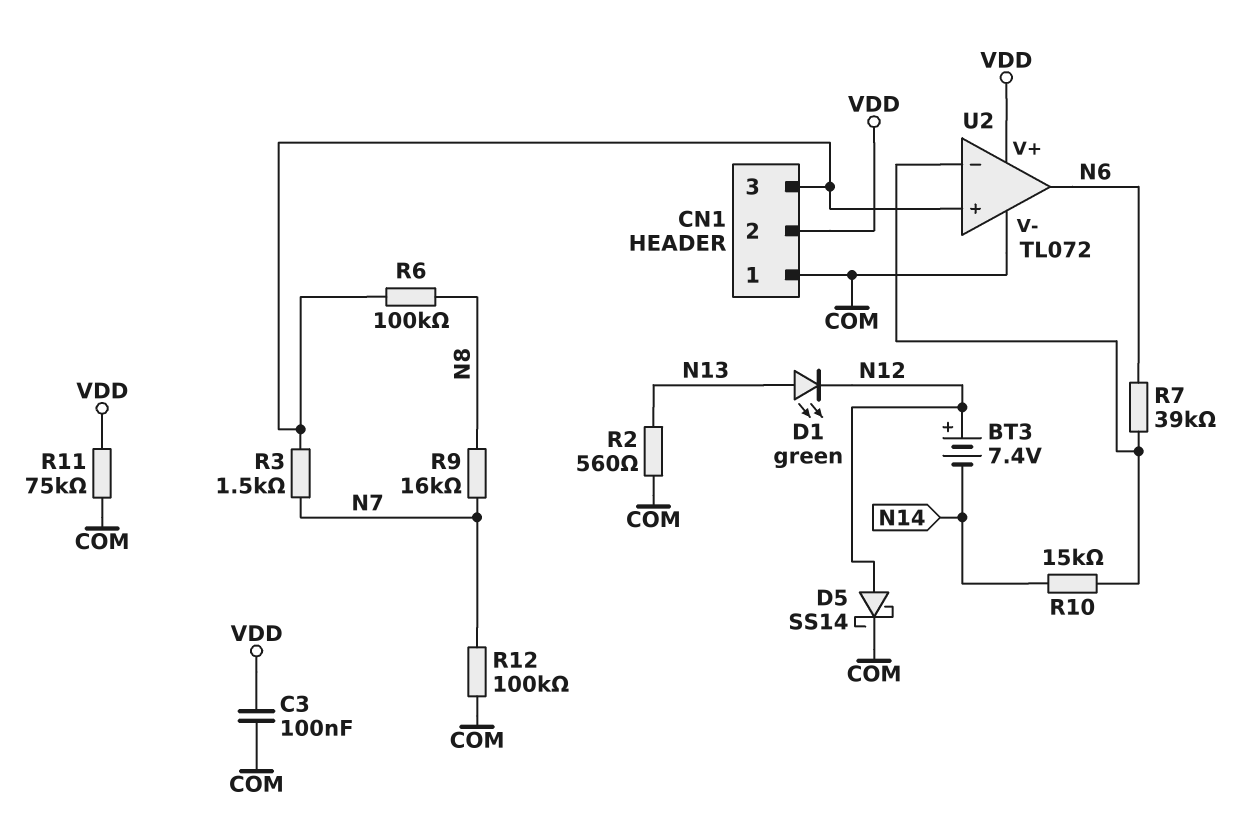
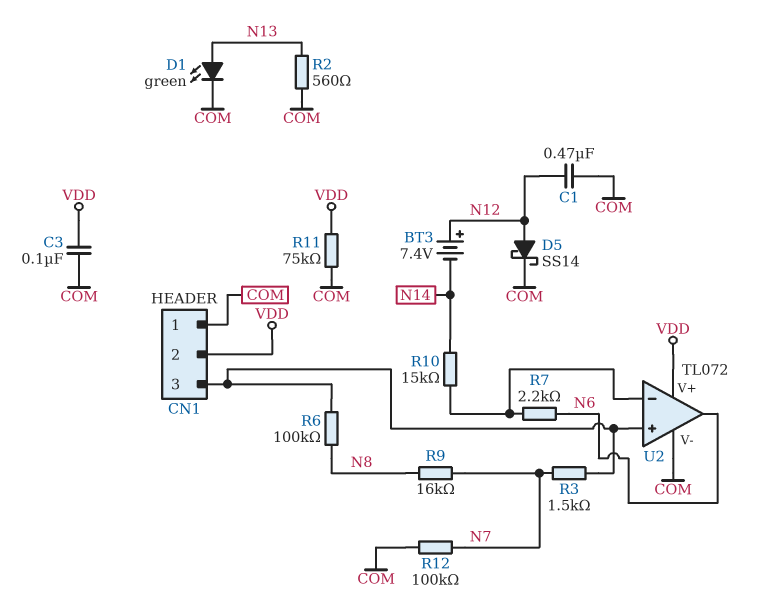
C1: none -> 470nF (COM, N12)
D1: LED green (A N13, K N12) -> LED green (A N13, K COM)
R7: 39k (N6, U2/in-) -> 2.2k (N6, U2/in-)

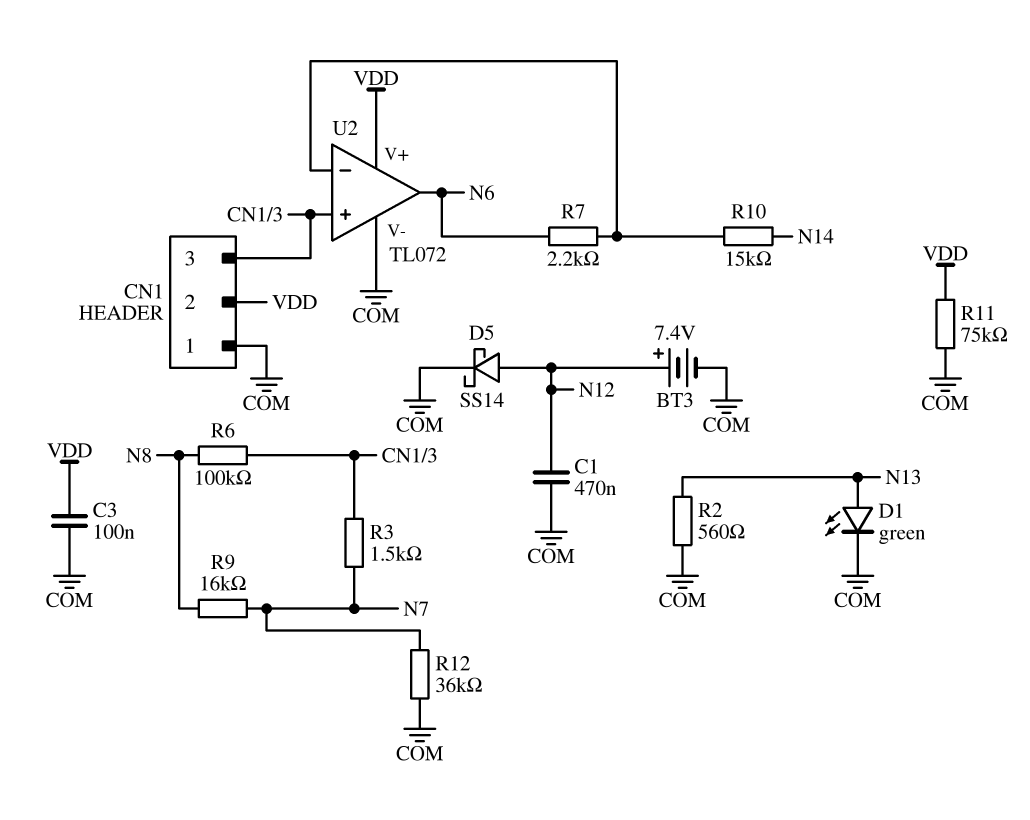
BT3: 7.4V (plus N12, minus N14) -> 7.4V (plus N12, minus COM)
R12: 100k (COM, N7) -> 36k (COM, N7)

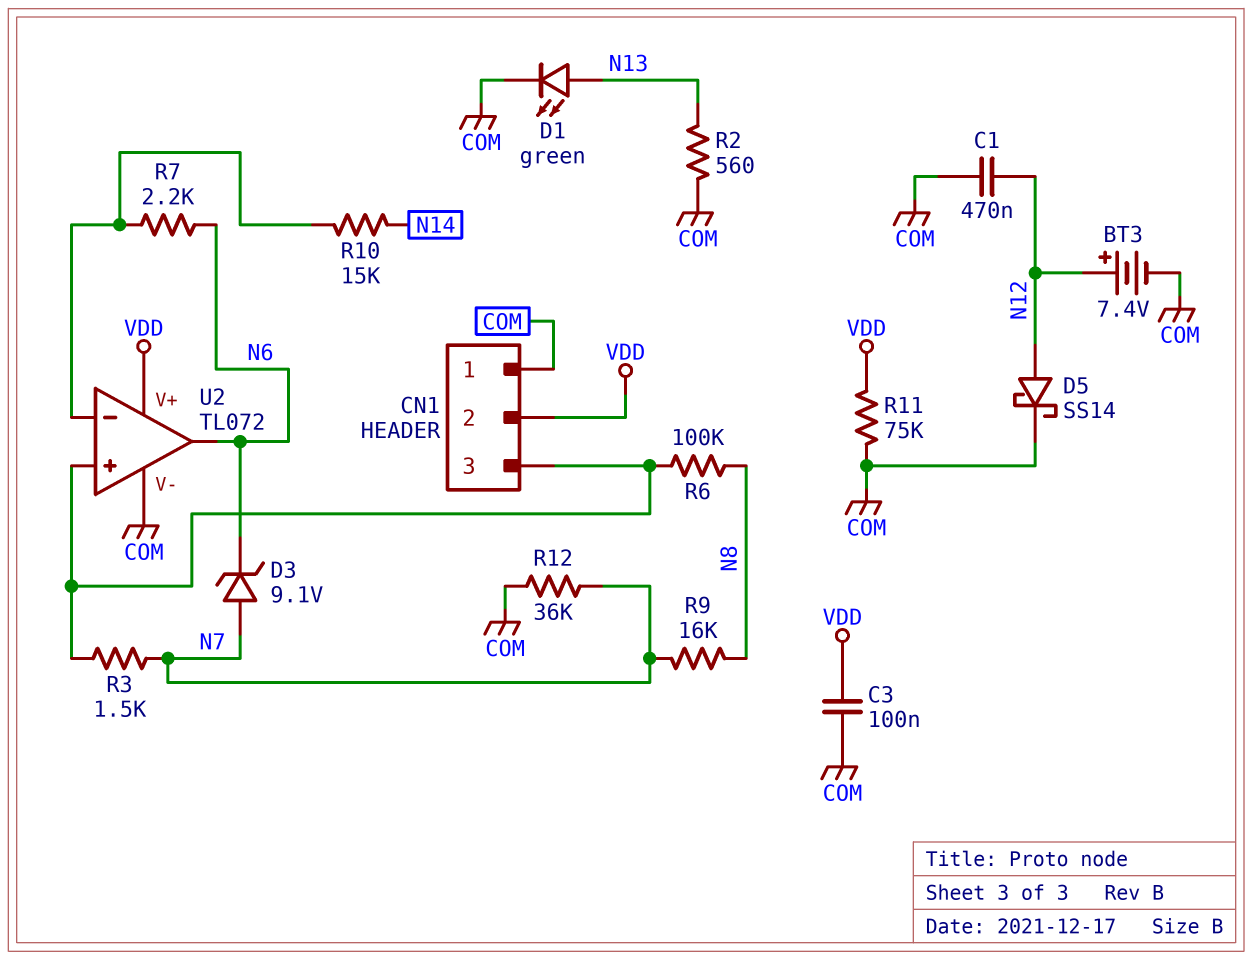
D3: none -> zener 9.1V (A N7, K N6)

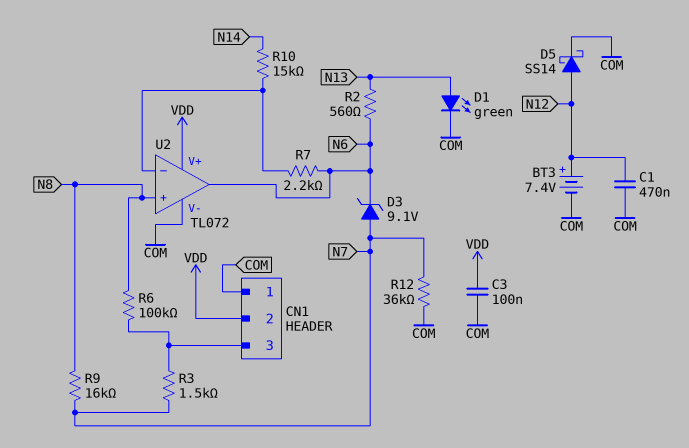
R2: 560 (COM, N13) -> 560 (N6, N13)
R11: 75k (COM, VDD) -> none
U2 pin in+: CN1/3 -> N8

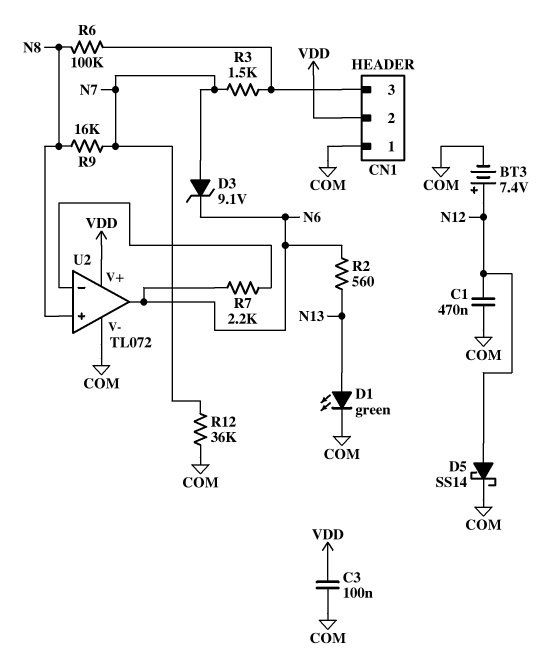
R10: 15k (N14, U2/in-) -> none

